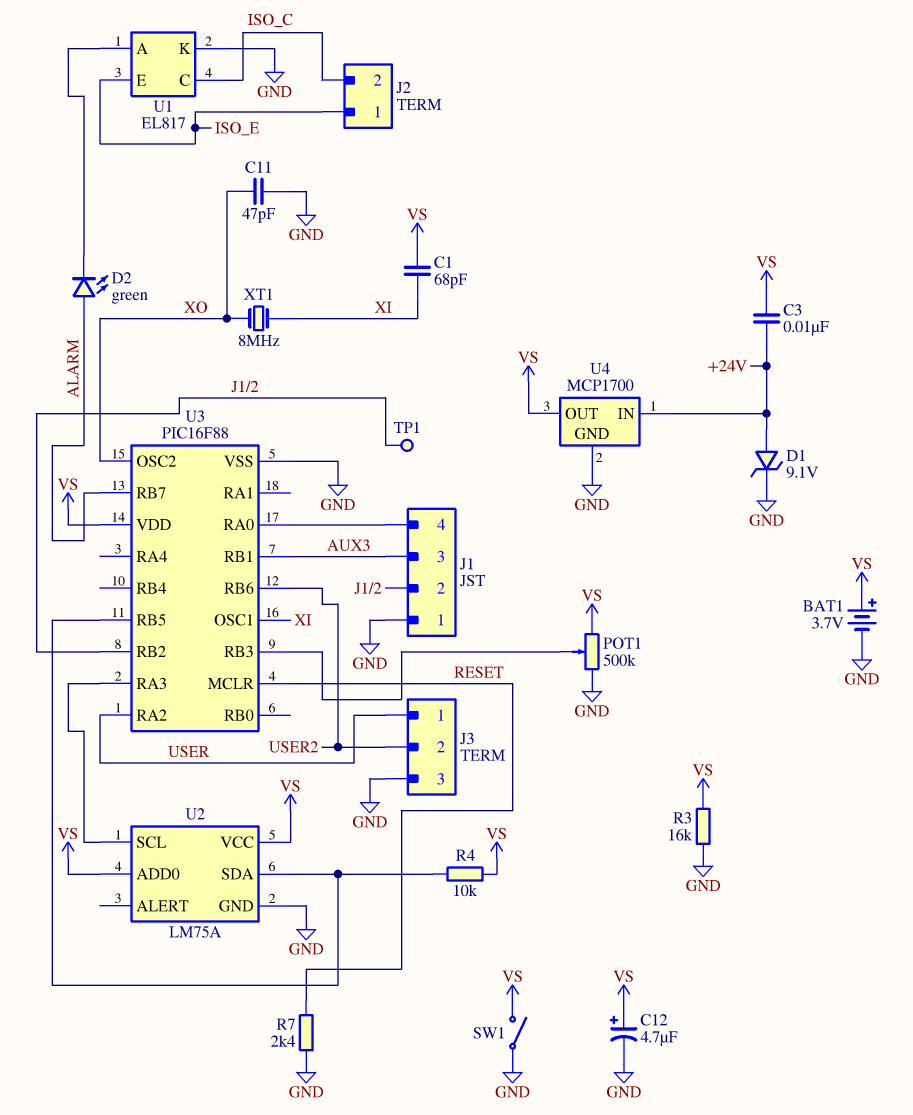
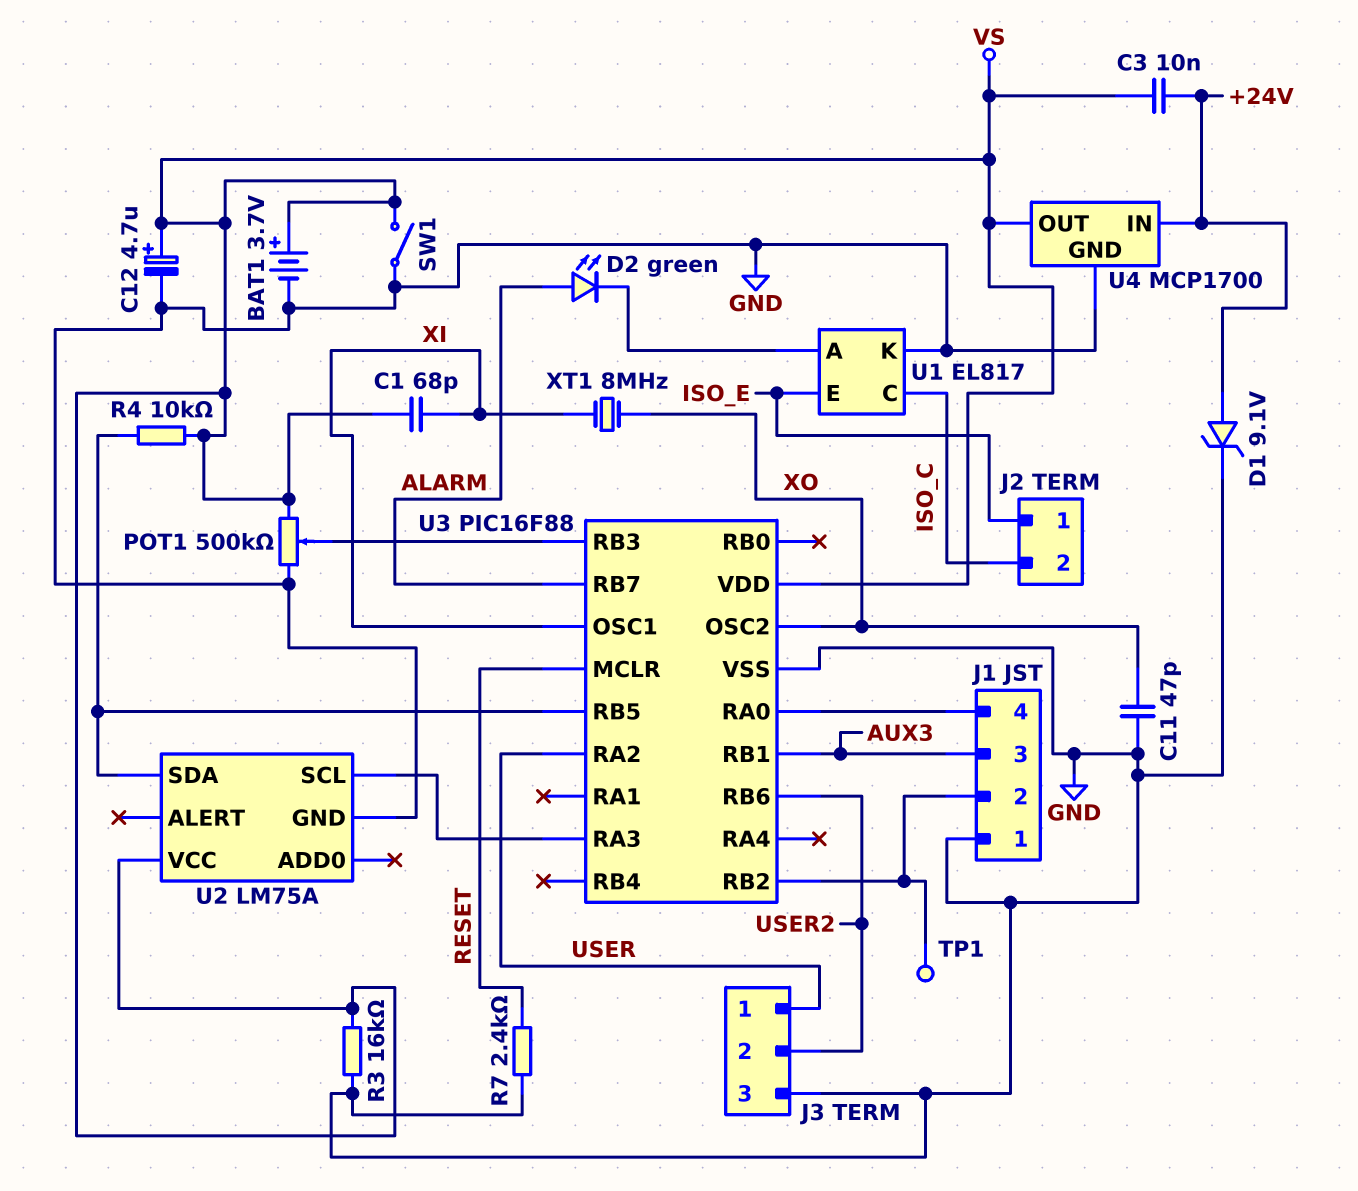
U2 pin ADD0: VS -> none

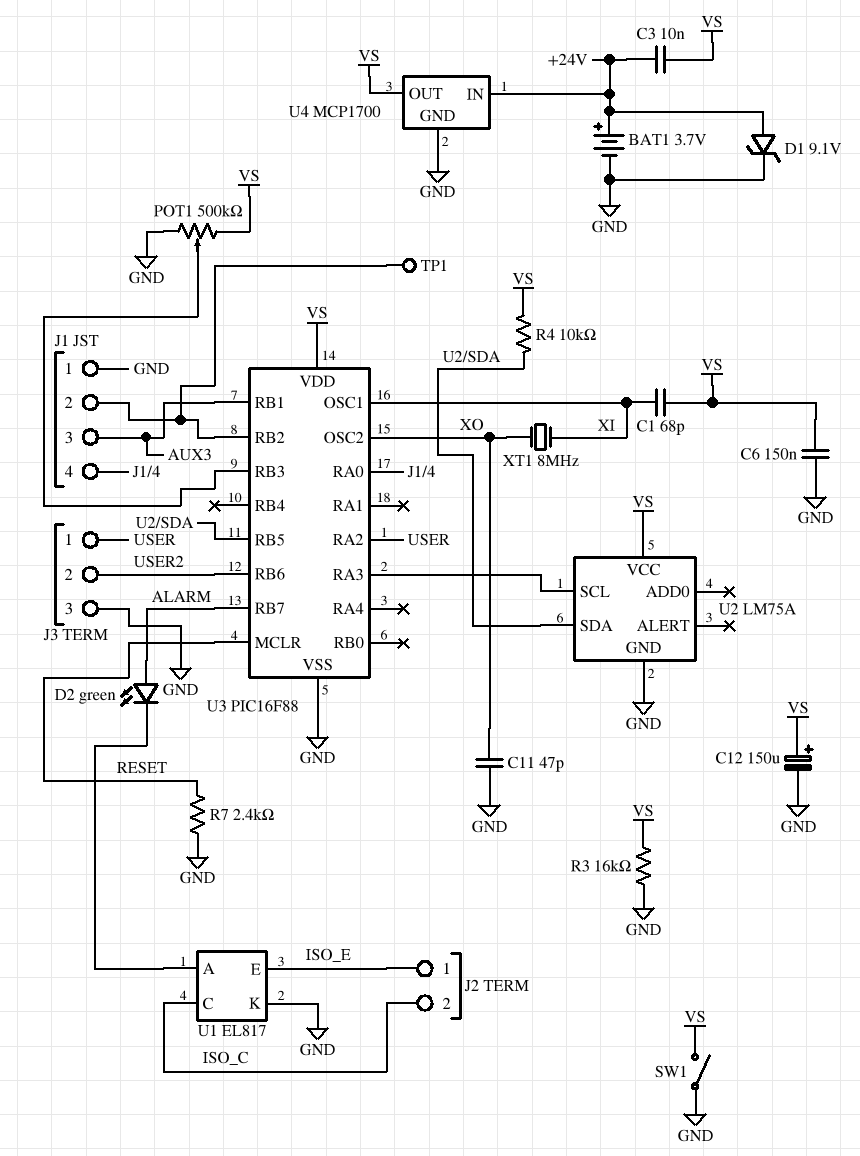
BAT1: 3.7V (plus VS, minus GND) -> 3.7V (plus +24V, minus GND)
C6: none -> 150nF (GND, VS)
C12: 4.7uF (plus VS, minus GND) -> 150uF (plus VS, minus GND)

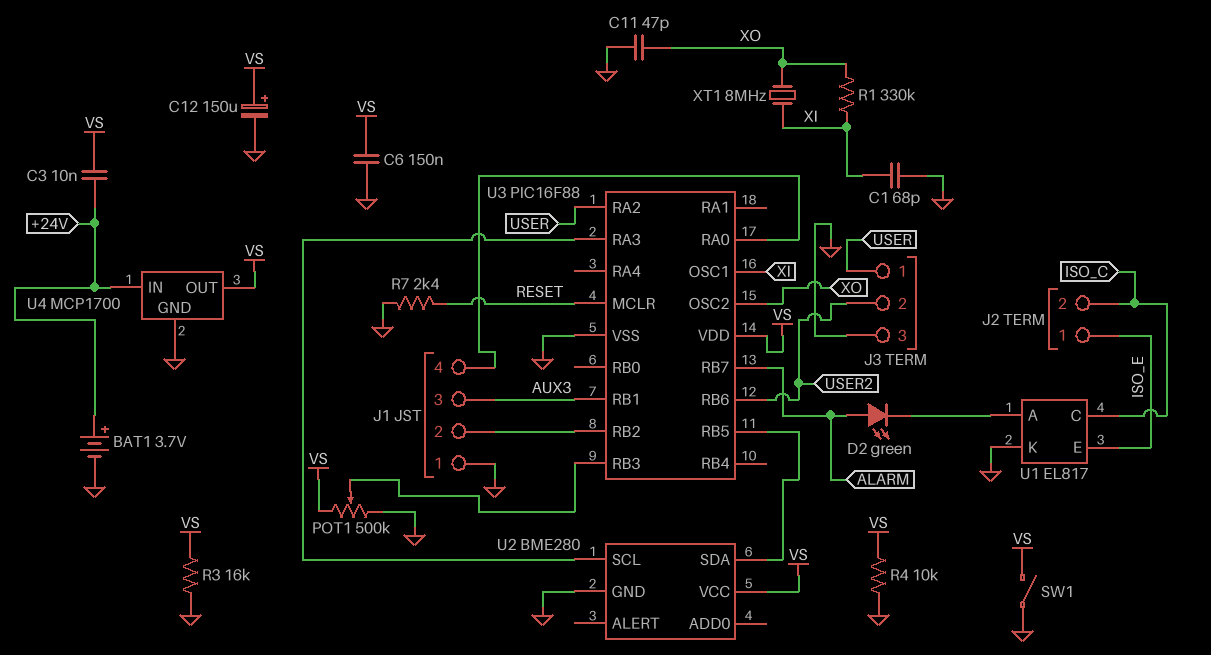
C1: 68pF (VS, XI) -> 68pF (GND, XI)
D1: zener 9.1V (A +24V, K GND) -> none
R1: none -> 330k (XI, XO)
R4: 10k (U2/SDA, VS) -> 10k (GND, VS)
TP1: test point (J1/2) -> none
U2: LM75A -> BME280

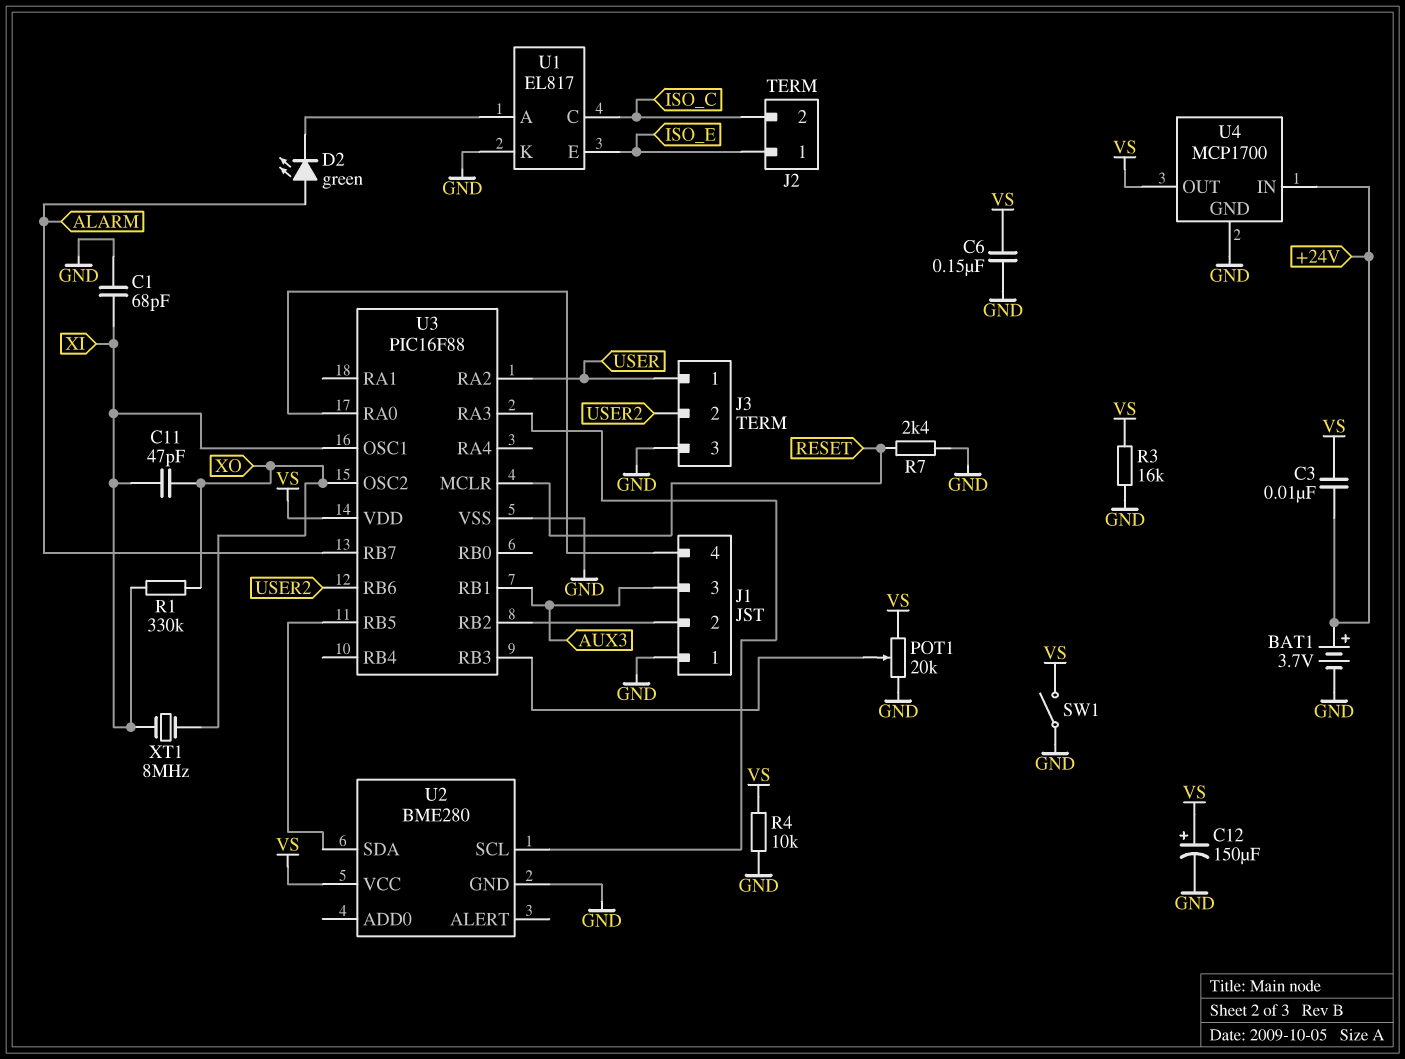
C11: 47pF (GND, XO) -> 47pF (XI, XO)
POT1: 500k (GND, VS, wiper U3/RB3) -> 20k (GND, VS, wiper U3/RB3)

